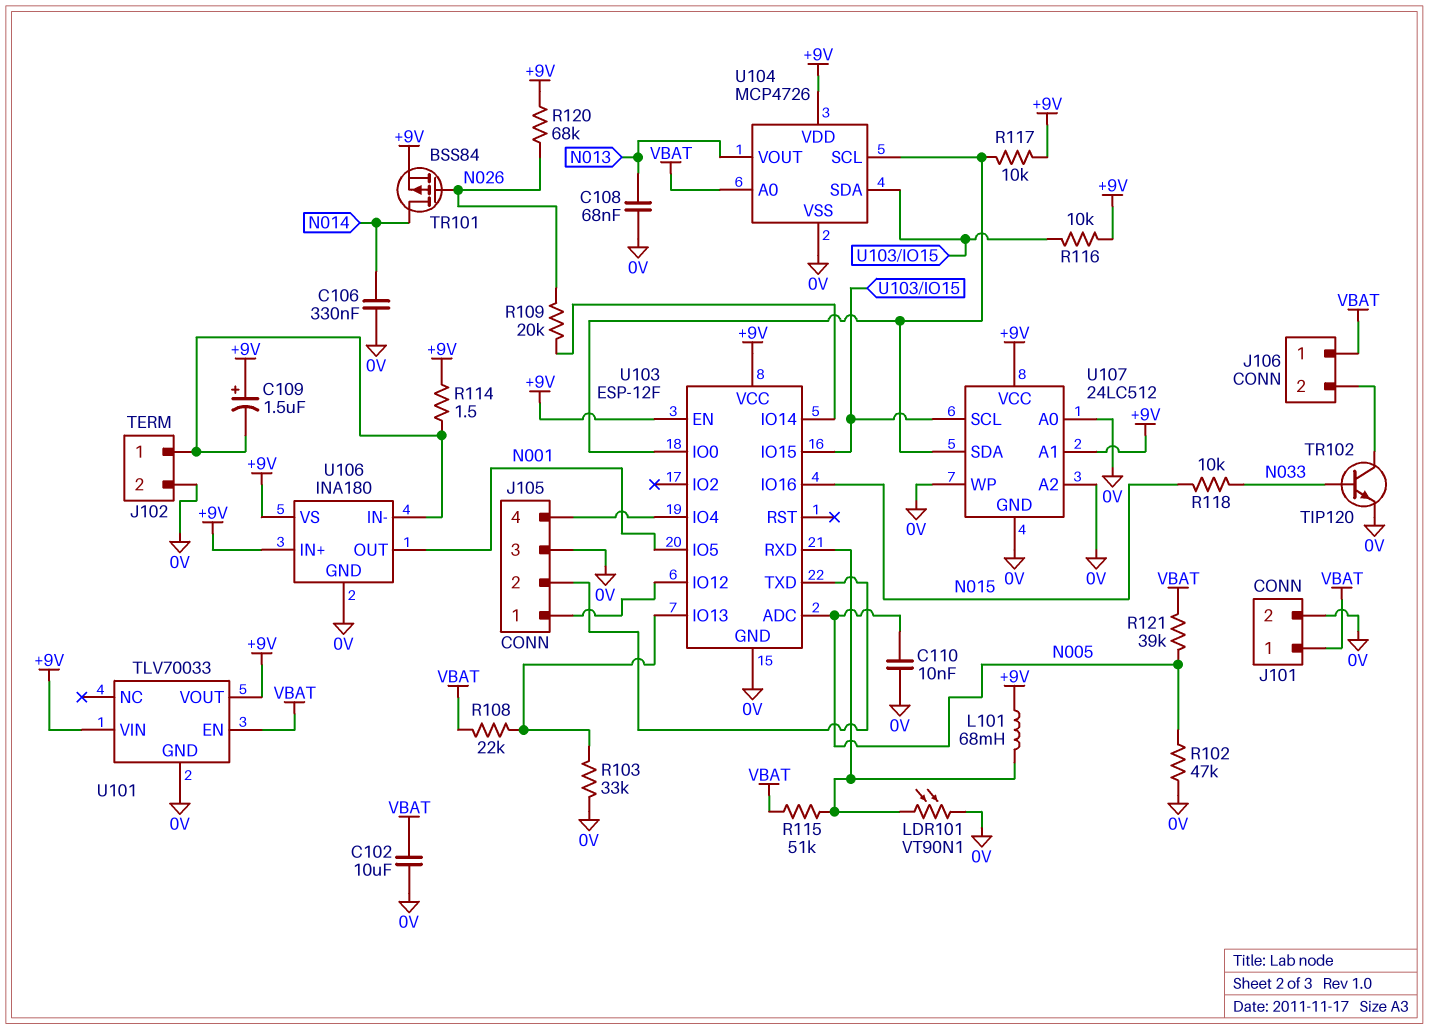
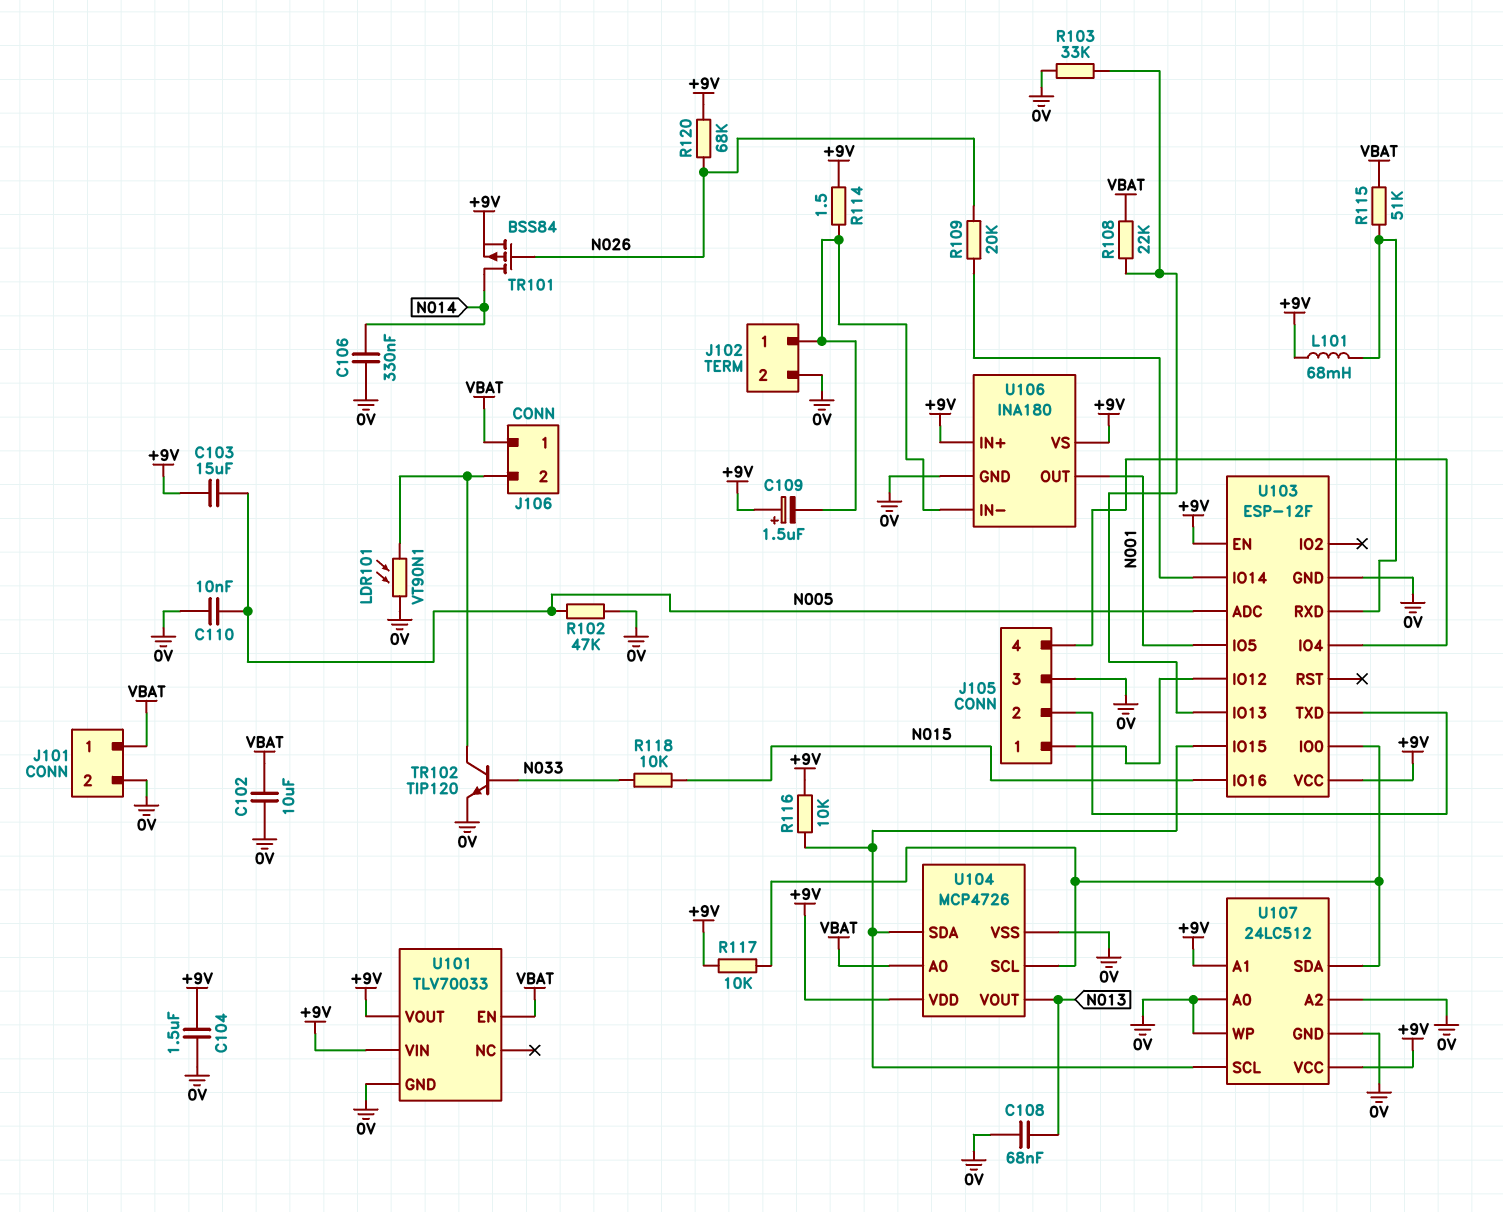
C103: none -> 15uF (+9V, N005)
C104: none -> 1.5uF (+9V, 0V)
LDR101: VT90N1 (0V, U103/RXD) -> VT90N1 (0V, J106/2)
R121: 39k (N005, VBAT) -> none

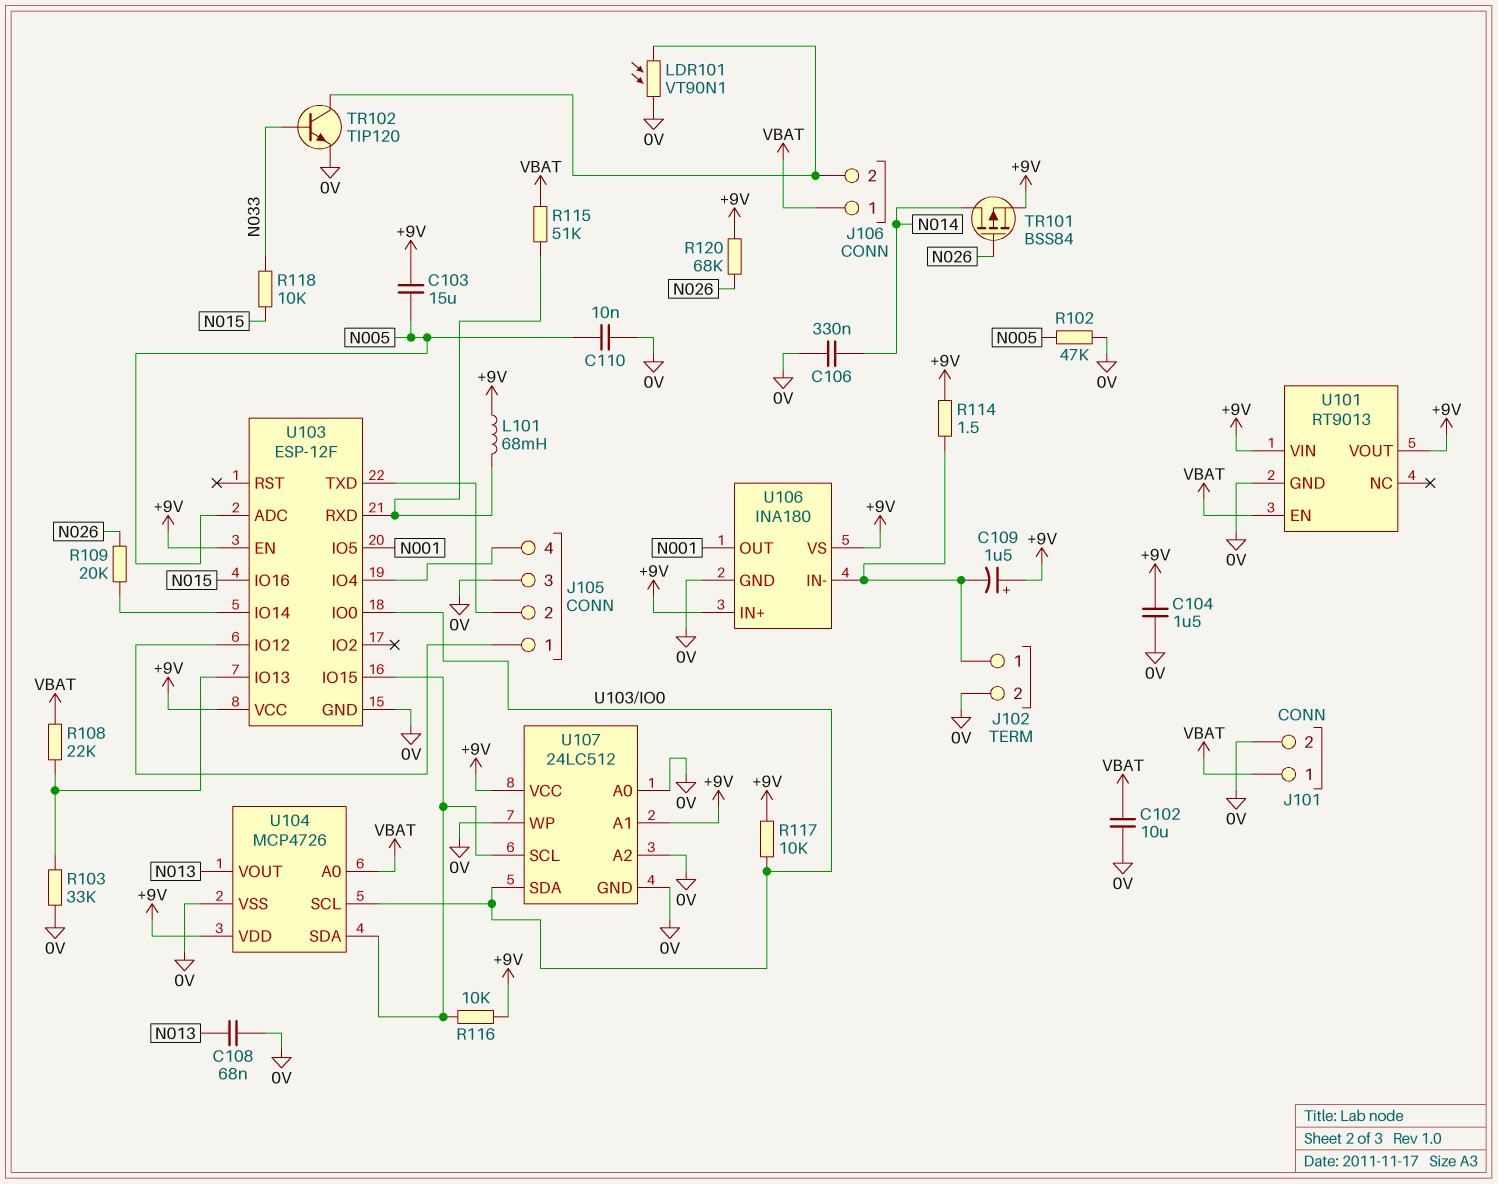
U101: TLV70033 -> RT9013

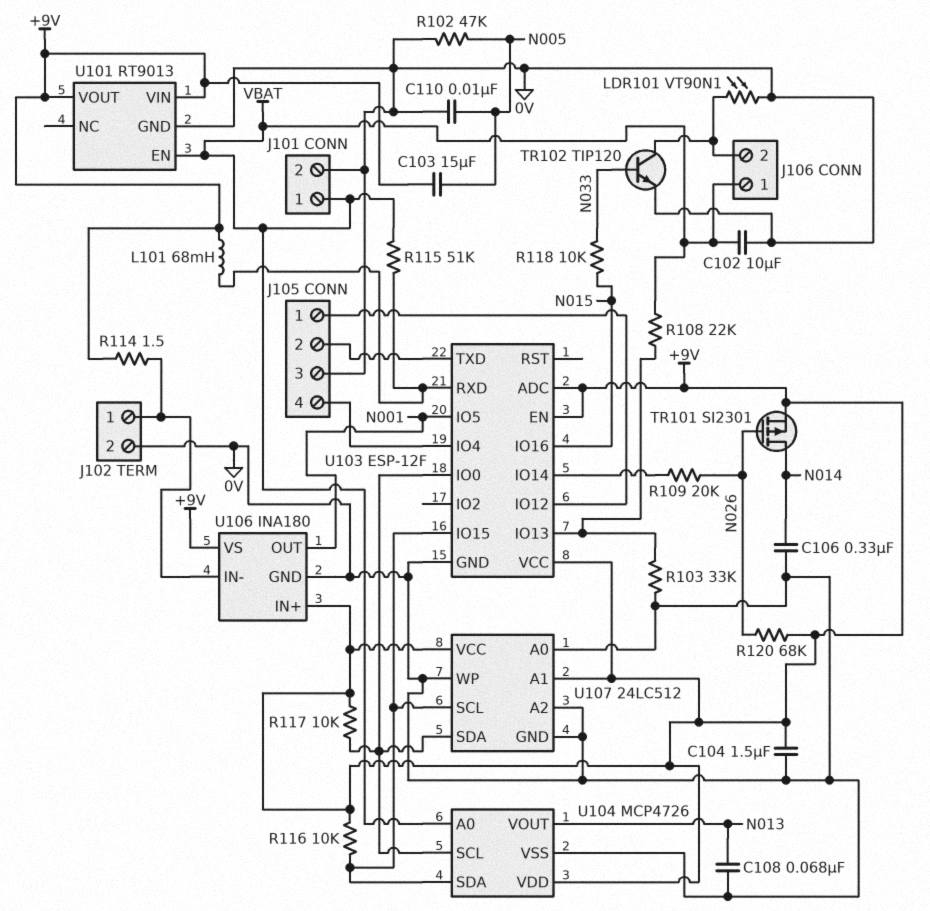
C109: 1.5uF (plus +9V, minus J102/1) -> none
TR101: PMOS BSS84 (G N026, D N014, S +9V) -> PMOS SI2301 (G N026, D N014, S +9V)
U103 pin ADC: N005 -> +9V

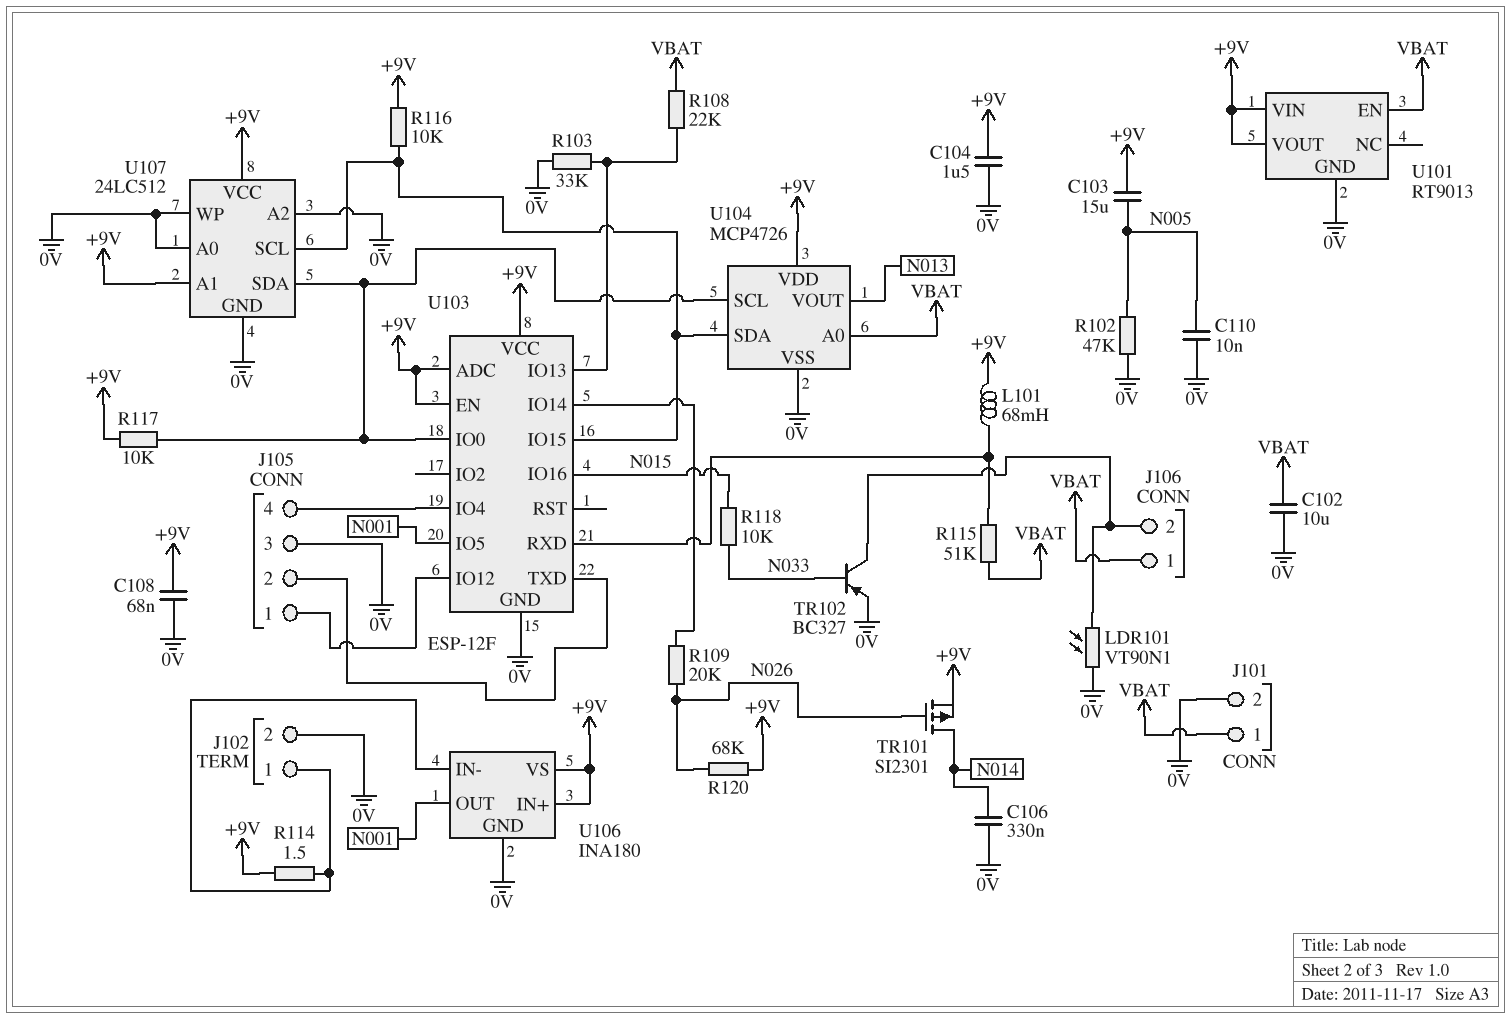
C108: 68nF (0V, N013) -> 68nF (+9V, 0V)
TR102: NPN TIP120 (B N033, C J106/2, E 0V) -> PNP BC327 (B N033, C J106/2, E 0V)

